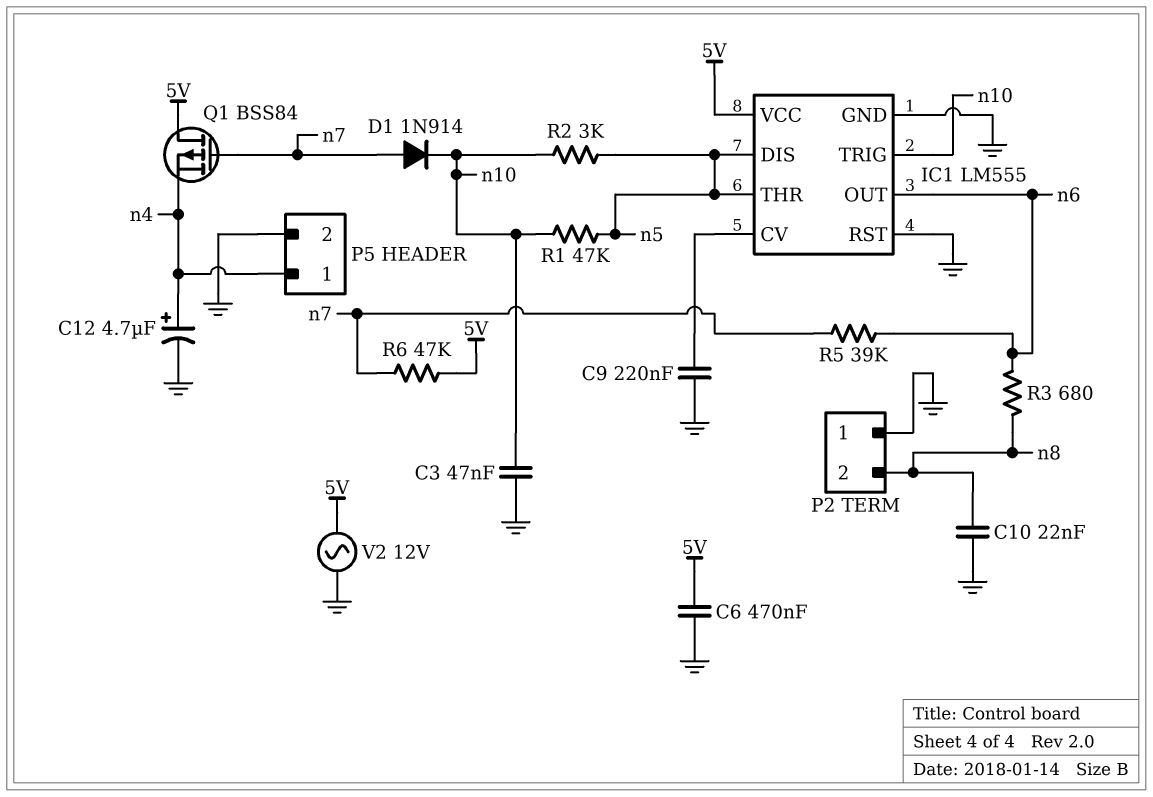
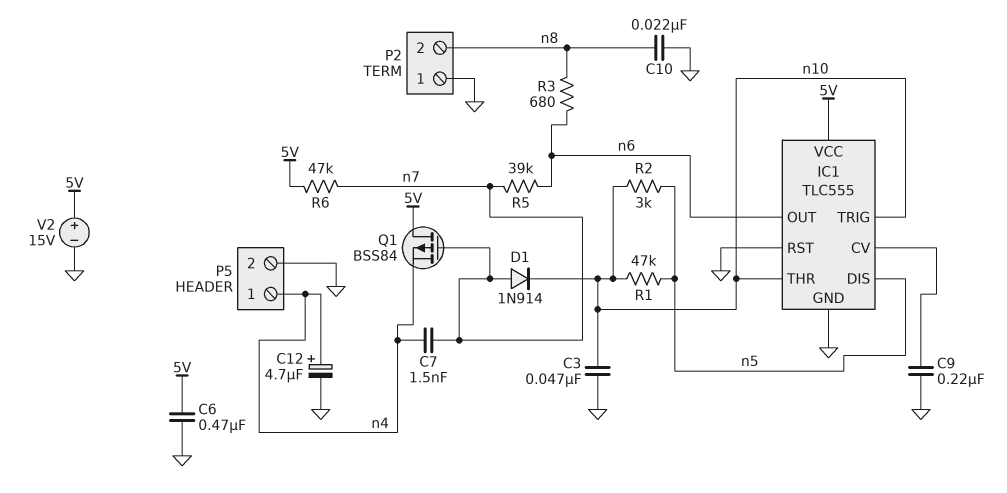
C7: none -> 1.5nF (n4, n7)
IC1: LM555 -> TLC555
IC1 pin THR: n5 -> n10
V2: AC 12V (5V, GND) -> 15V (plus 5V, minus GND)

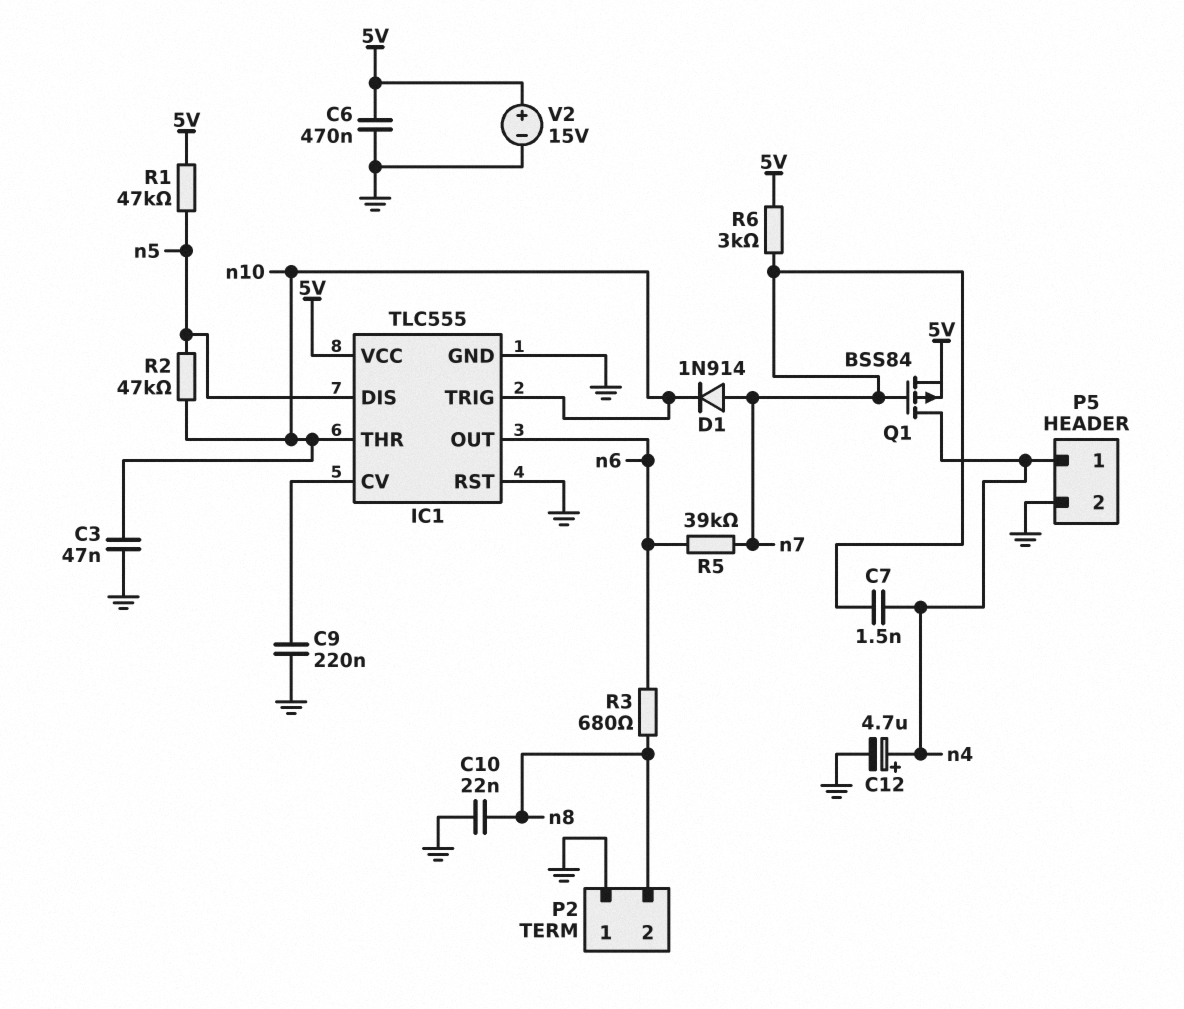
Q1: PMOS BSS84 (G n7, D 5V, S n4) -> PMOS BSS84 (G n7, D n4, S 5V)
R1: 47k (n5, n10) -> 47k (5V, n5)
R2: 3k (n5, n10) -> 47k (n5, n10)
R6: 47k (5V, n7) -> 3k (5V, n7)

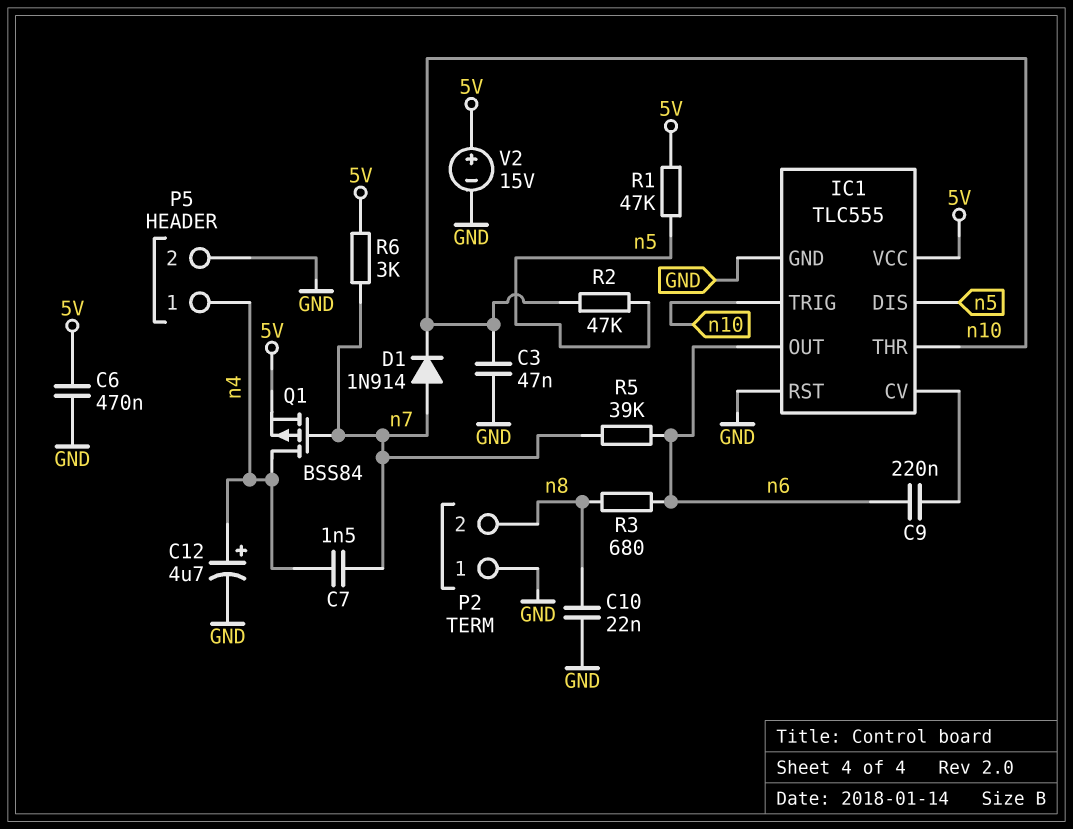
C9: 220nF (GND, IC1/CV) -> 220nF (IC1/CV, n6)

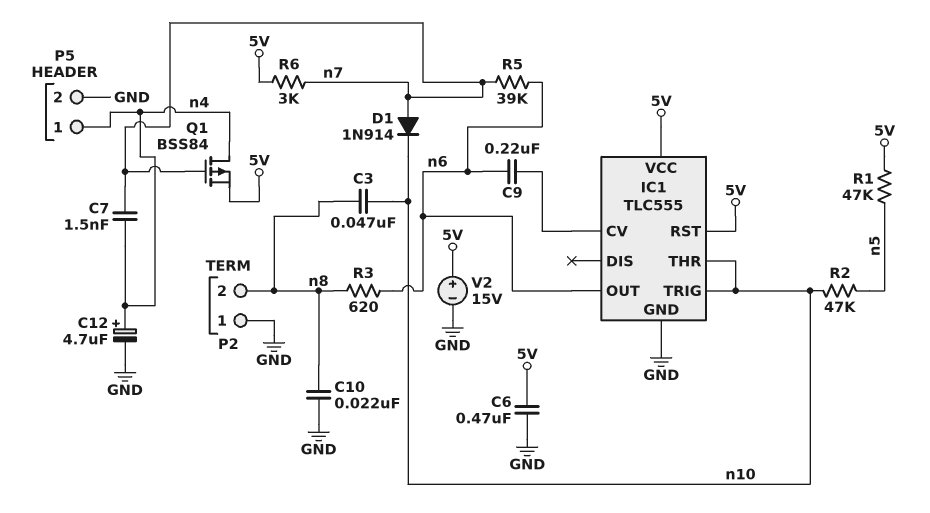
C3: 47nF (GND, n10) -> 47nF (n8, n10)
IC1 pin DIS: n5 -> none
IC1 pin RST: GND -> 5V
R3: 680 (n6, n8) -> 620 (n6, n8)

